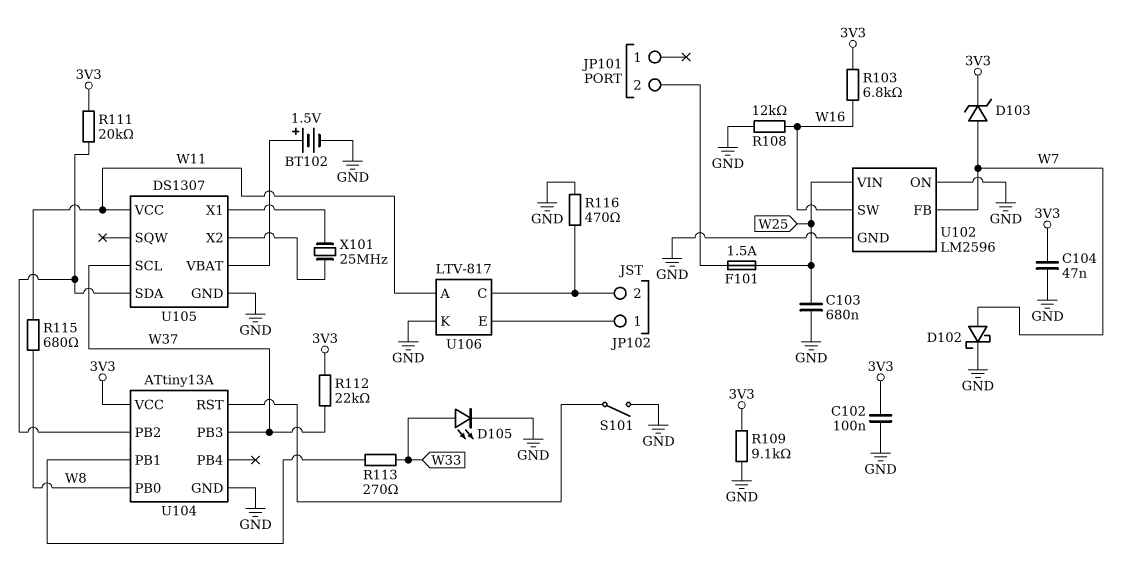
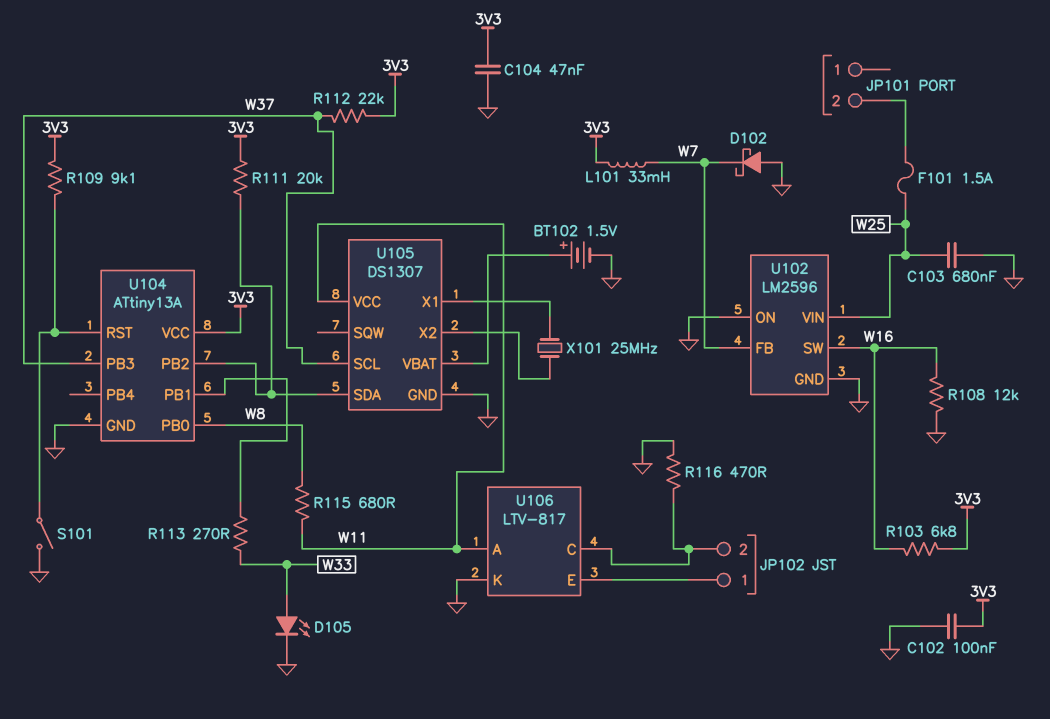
D102: schottky (A W7, K GND) -> schottky (A GND, K W7)
D103: zener (A W7, K 3V3) -> none
L101: none -> 33mH (3V3, W7)
R109: 9.1k (3V3, GND) -> 9.1k (3V3, U104/RST)

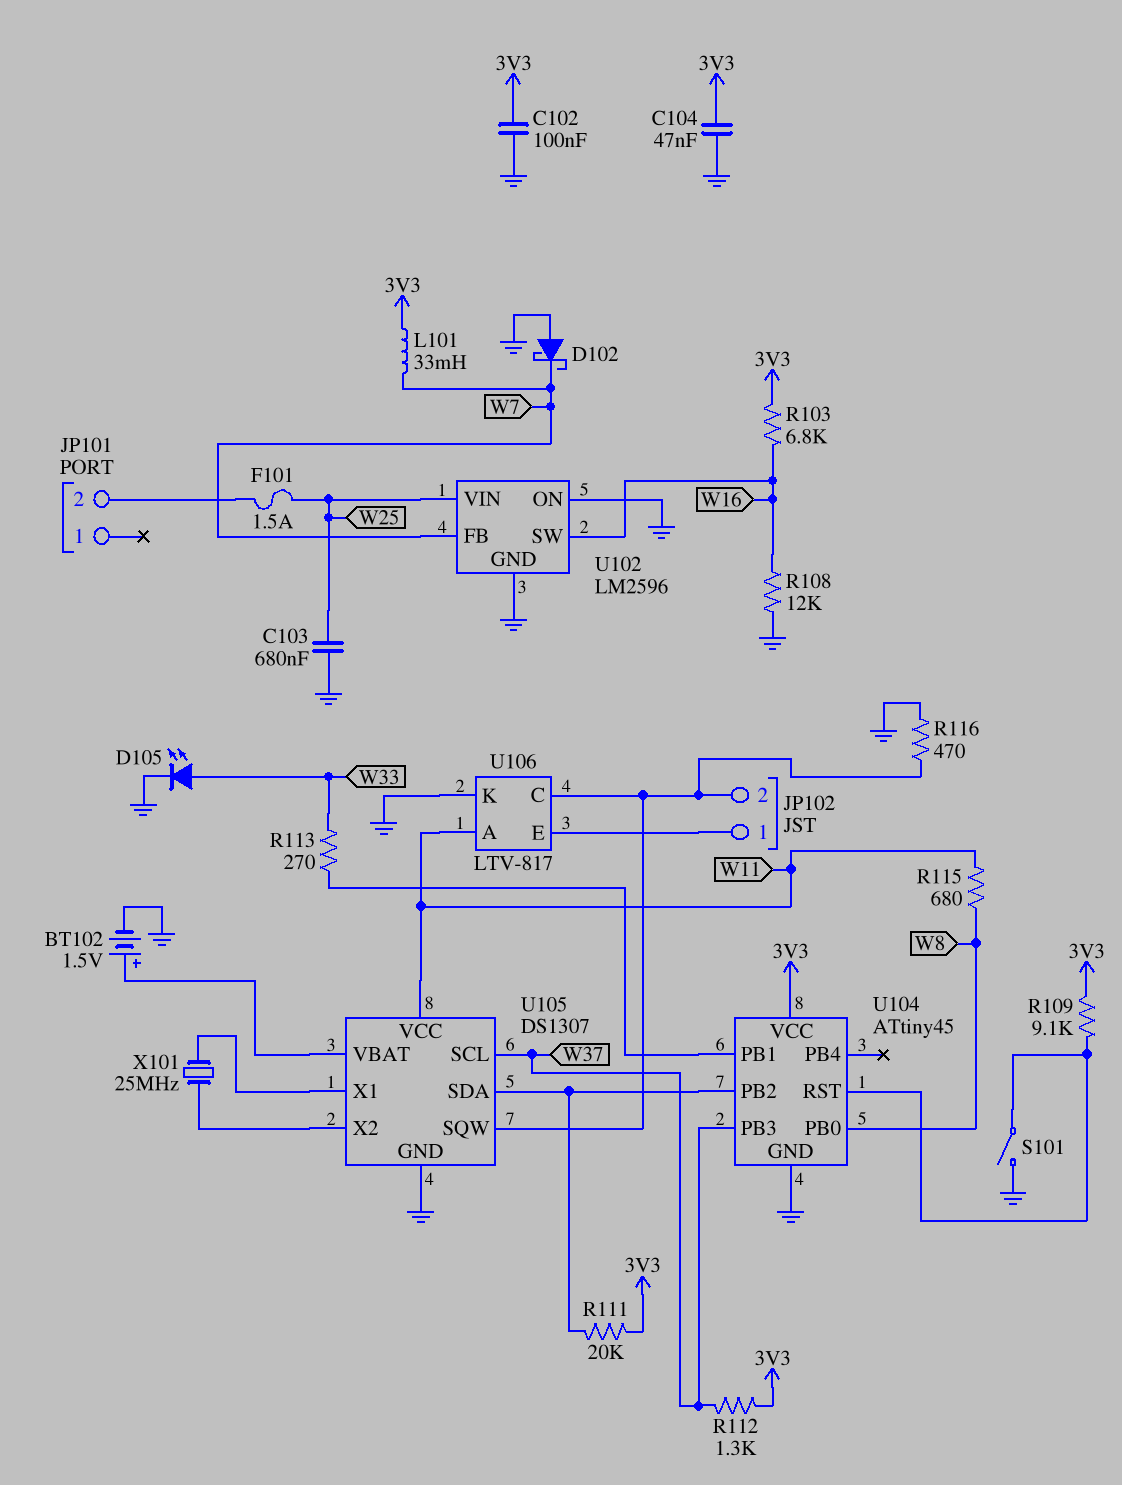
R112: 22k (3V3, W37) -> 1.3k (3V3, W37)
U104: ATtiny13A -> ATtiny45
U105 pin SQW: none -> JP102/2

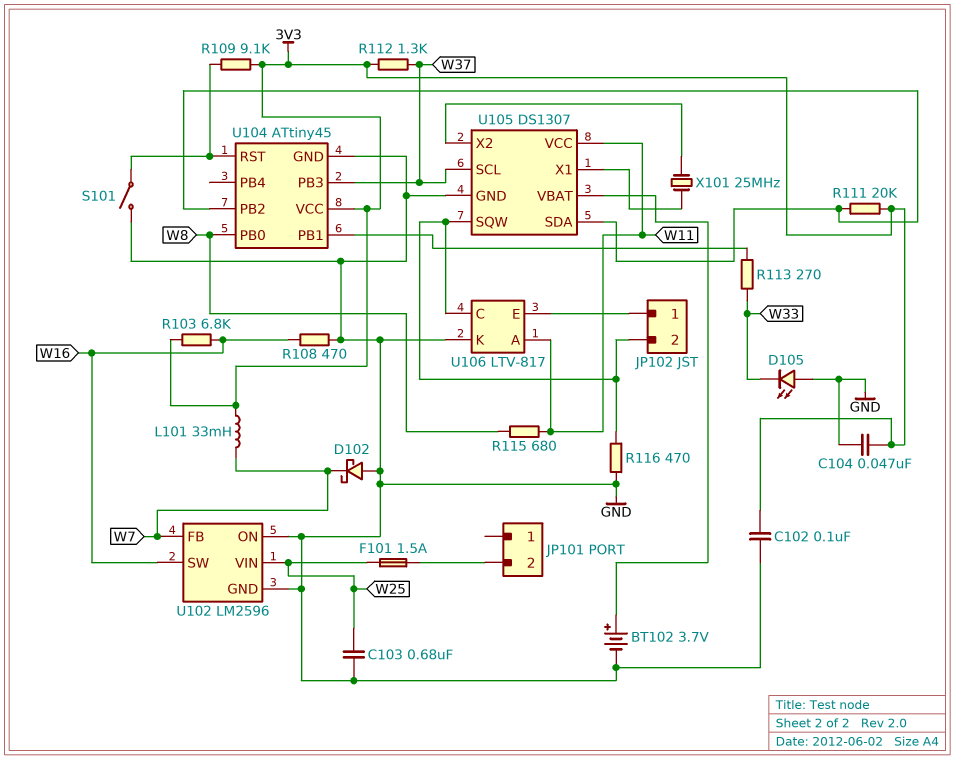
BT102: 1.5V (plus U105/VBAT, minus GND) -> 3.7V (plus U105/VBAT, minus GND)
D105: LED (A W33, K GND) -> LED (A GND, K W33)
R108: 12k (GND, W16) -> 470 (GND, W16)

